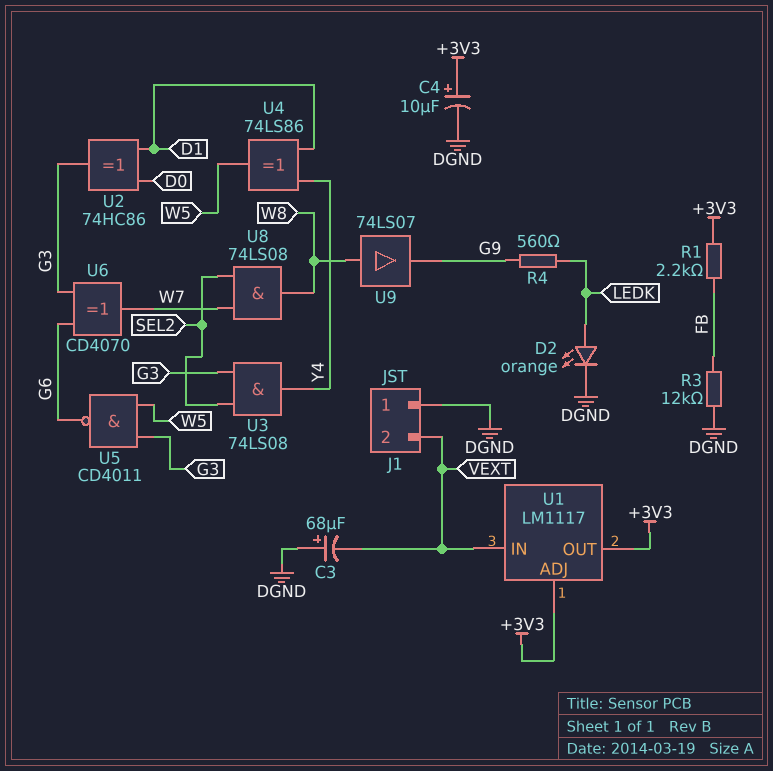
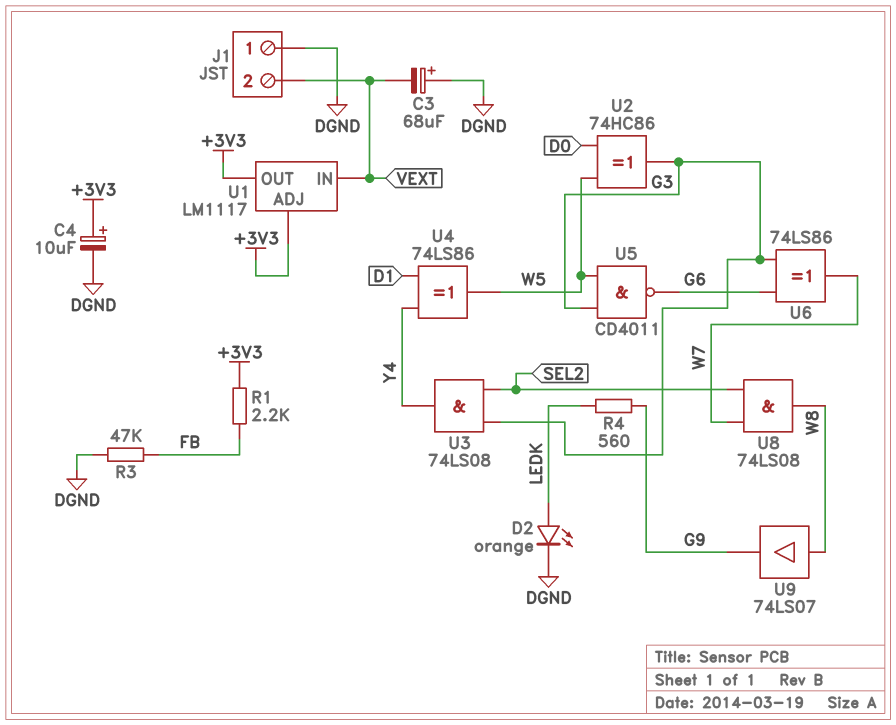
R3: 12k (DGND, FB) -> 47k (DGND, FB)
U2: XOR 74HC86 (in D0, in D1, out G3) -> XOR 74HC86 (in D0, in W5, out G3)
U6: XOR CD4070 (in G3, in G6, out W7) -> XOR 74LS86 (in G3, in G6, out W7)

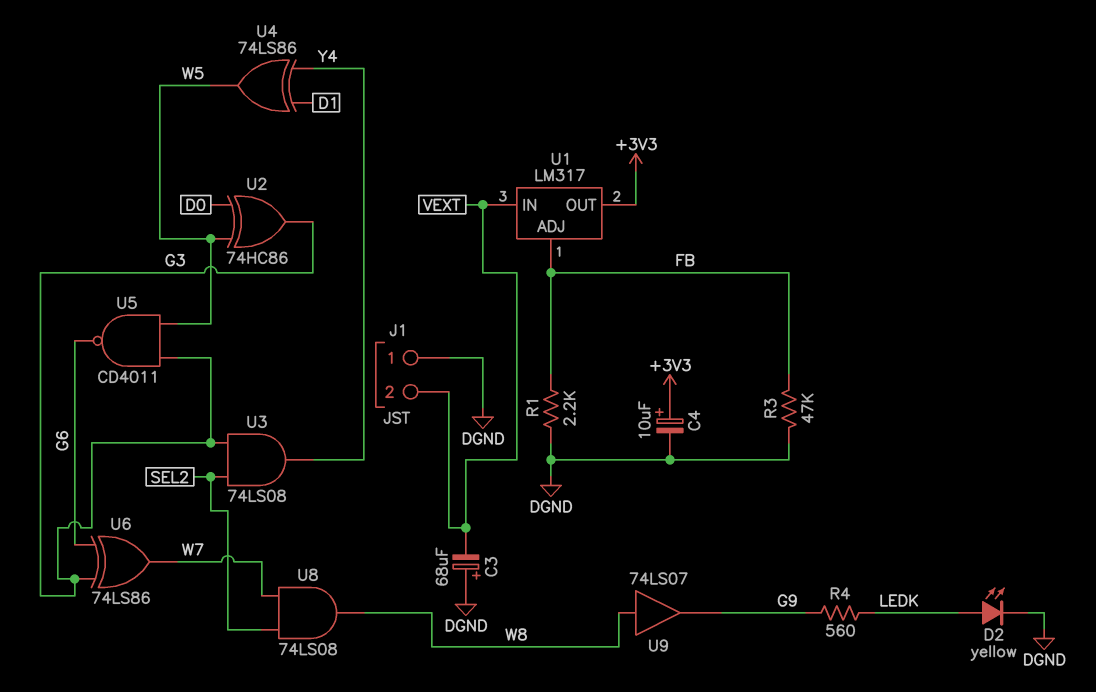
D2: LED orange (A LEDK, K DGND) -> LED yellow (A LEDK, K DGND)
R1: 2.2k (+3V3, FB) -> 2.2k (DGND, FB)
U1: LM1117 -> LM317
U1 pin ADJ: +3V3 -> FB

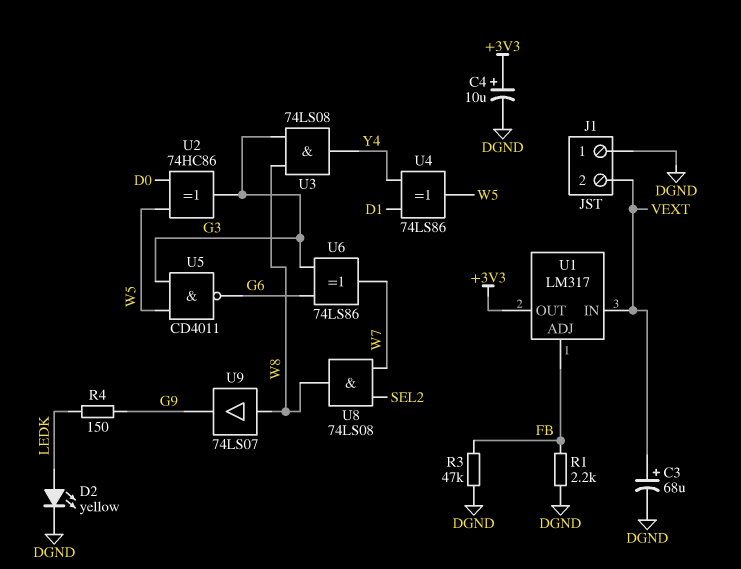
C3: 68uF (plus DGND, minus VEXT) -> 68uF (plus VEXT, minus DGND)
R4: 560 (G9, LEDK) -> 150 (G9, LEDK)
U3: AND 74LS08 (in G3, in SEL2, out Y4) -> AND 74LS08 (in G3, in W8, out Y4)

